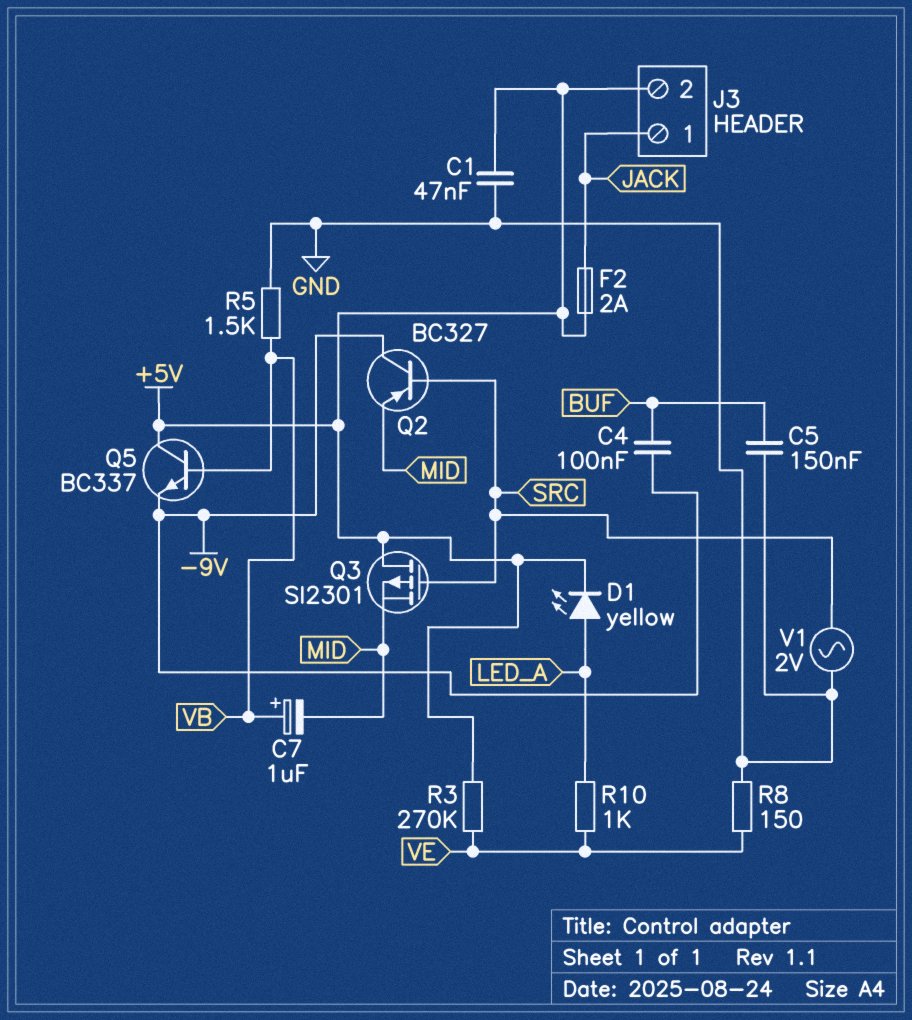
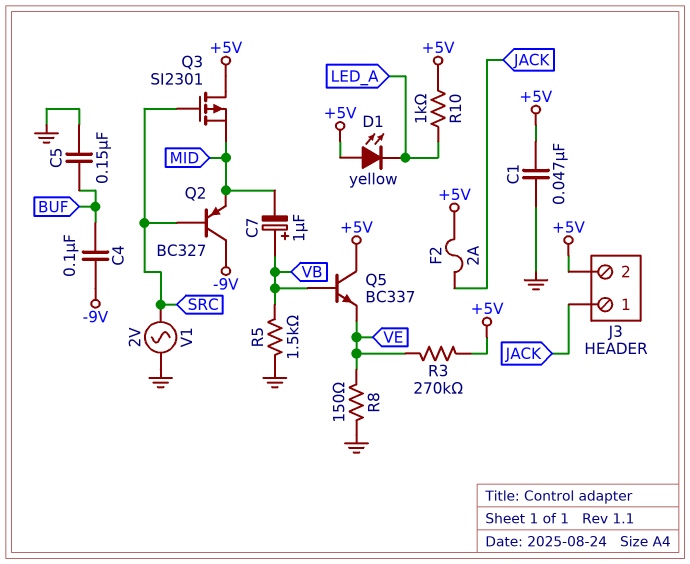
D1: LED yellow (A LED_A, K +5V) -> LED yellow (A +5V, K LED_A)
Q5: NPN BC337 (B VB, C +5V, E -9V) -> NPN BC337 (B VB, C +5V, E VE)
R10: 1k (LED_A, VE) -> 1k (+5V, LED_A)

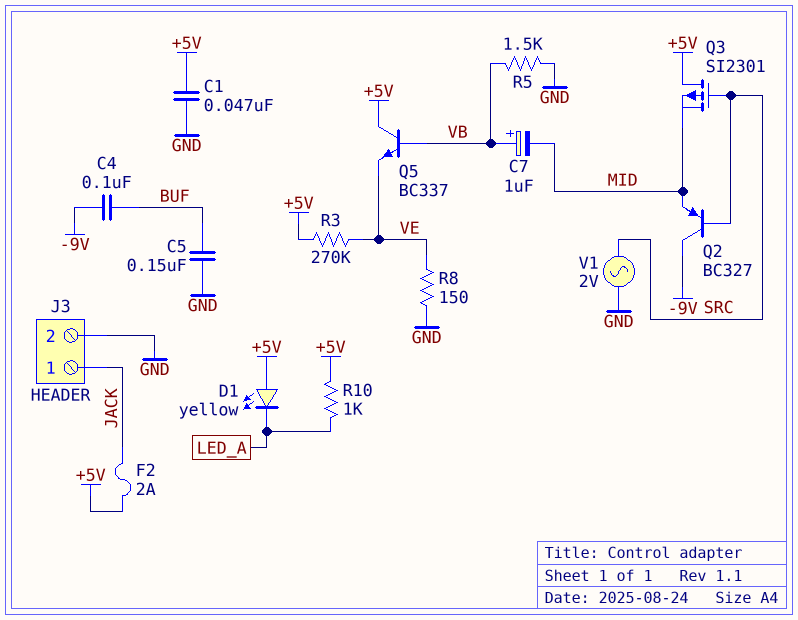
J3 pin 2: +5V -> GND

